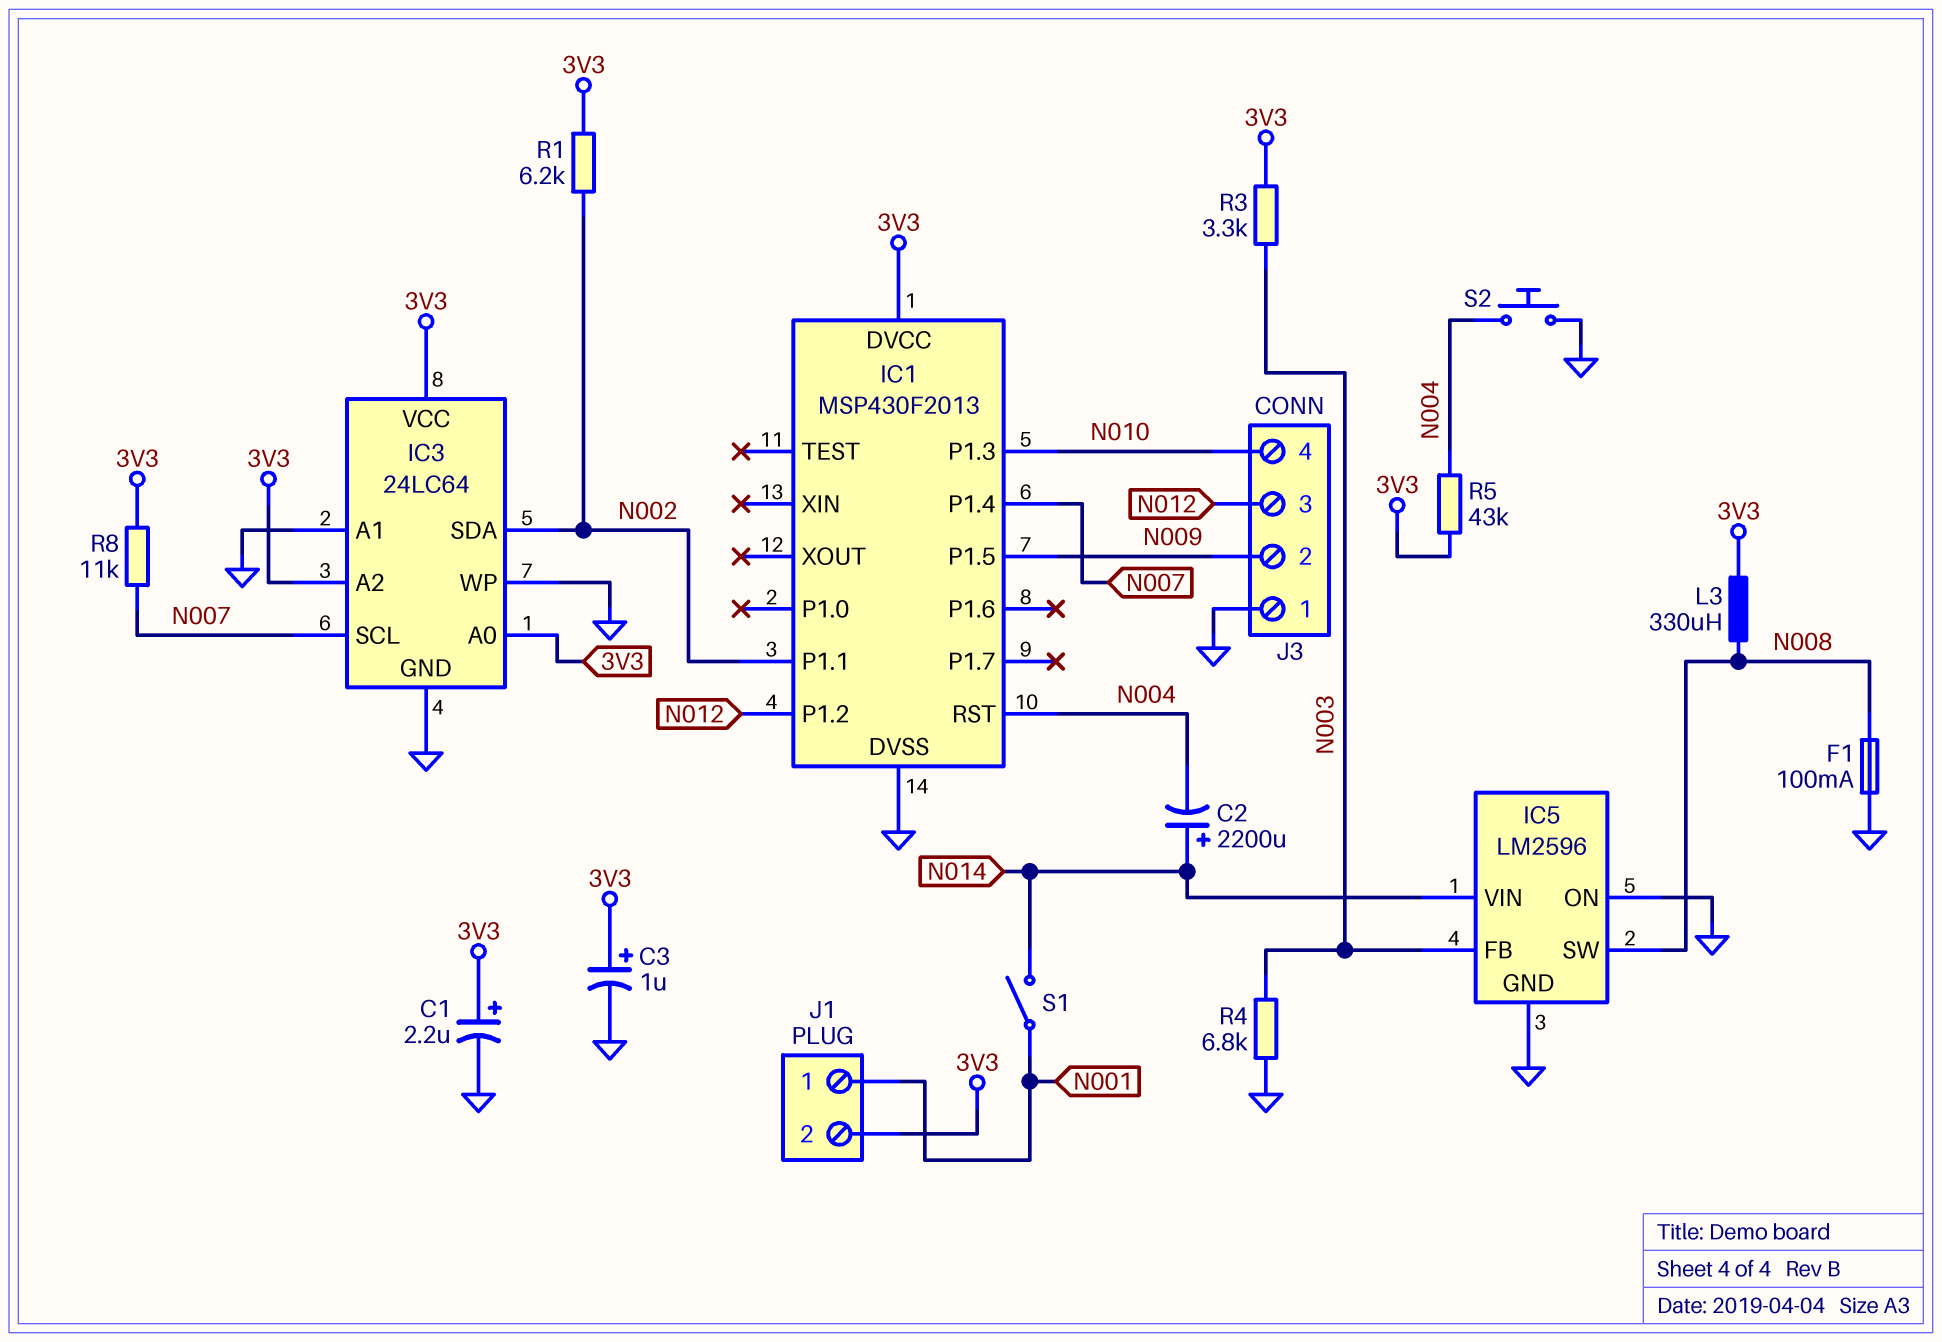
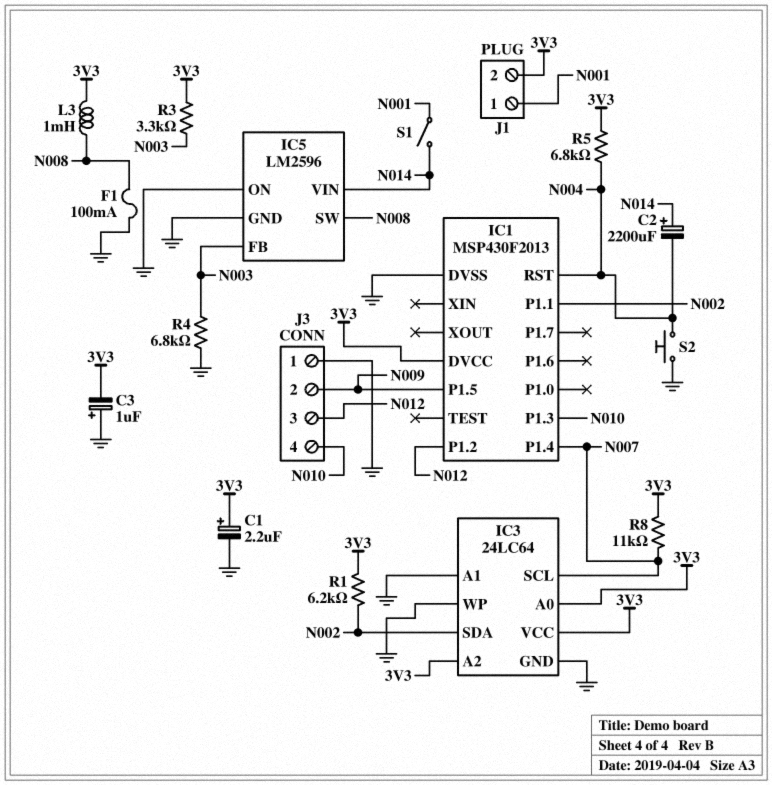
C3: 1uF (plus 3V3, minus GND) -> 1uF (plus GND, minus 3V3)
L3: 330uH (3V3, N008) -> 1mH (3V3, N008)
R5: 43k (3V3, N004) -> 6.8k (3V3, N004)

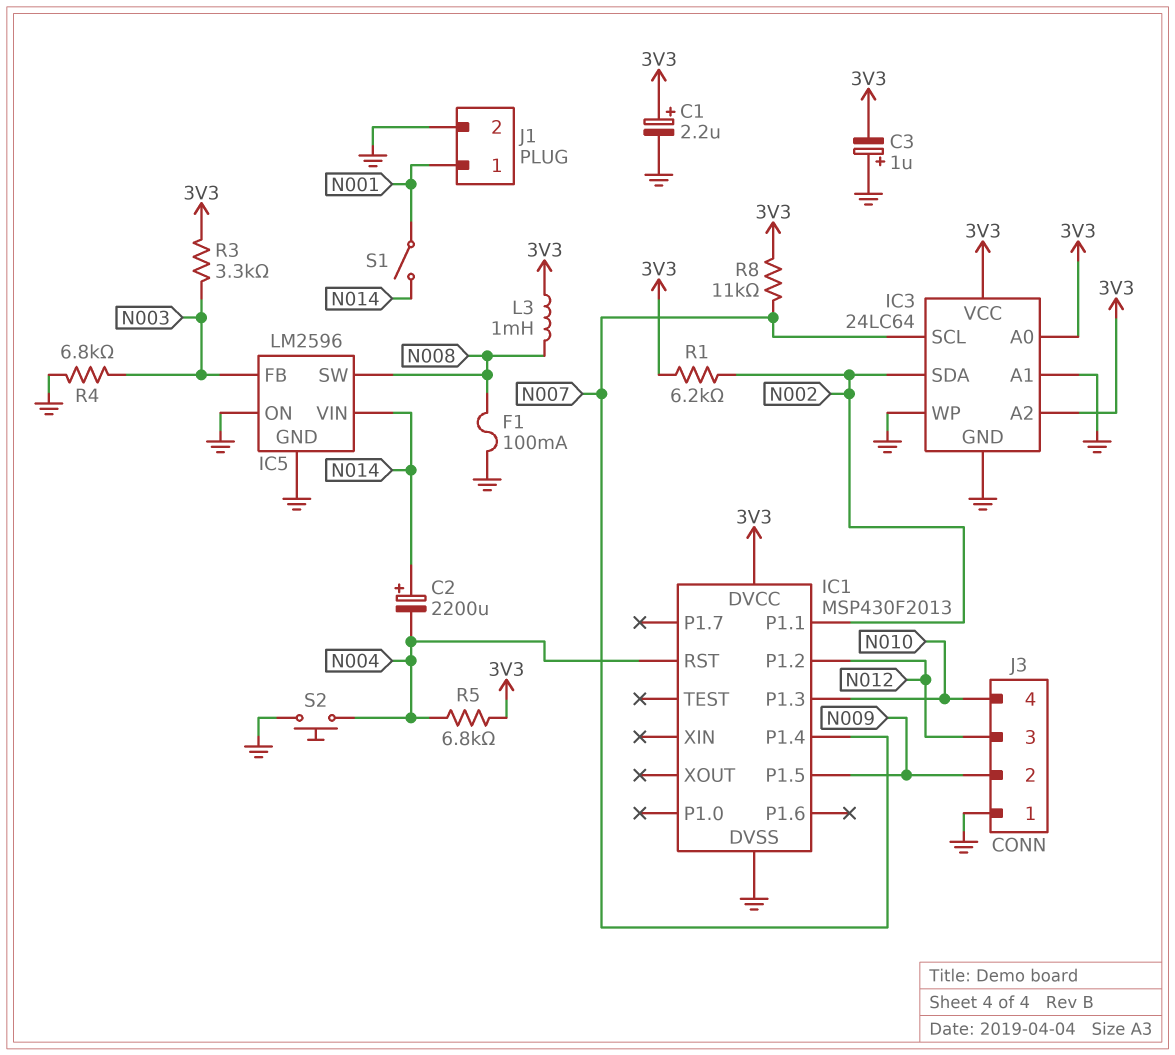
J1 pin 2: 3V3 -> GND

